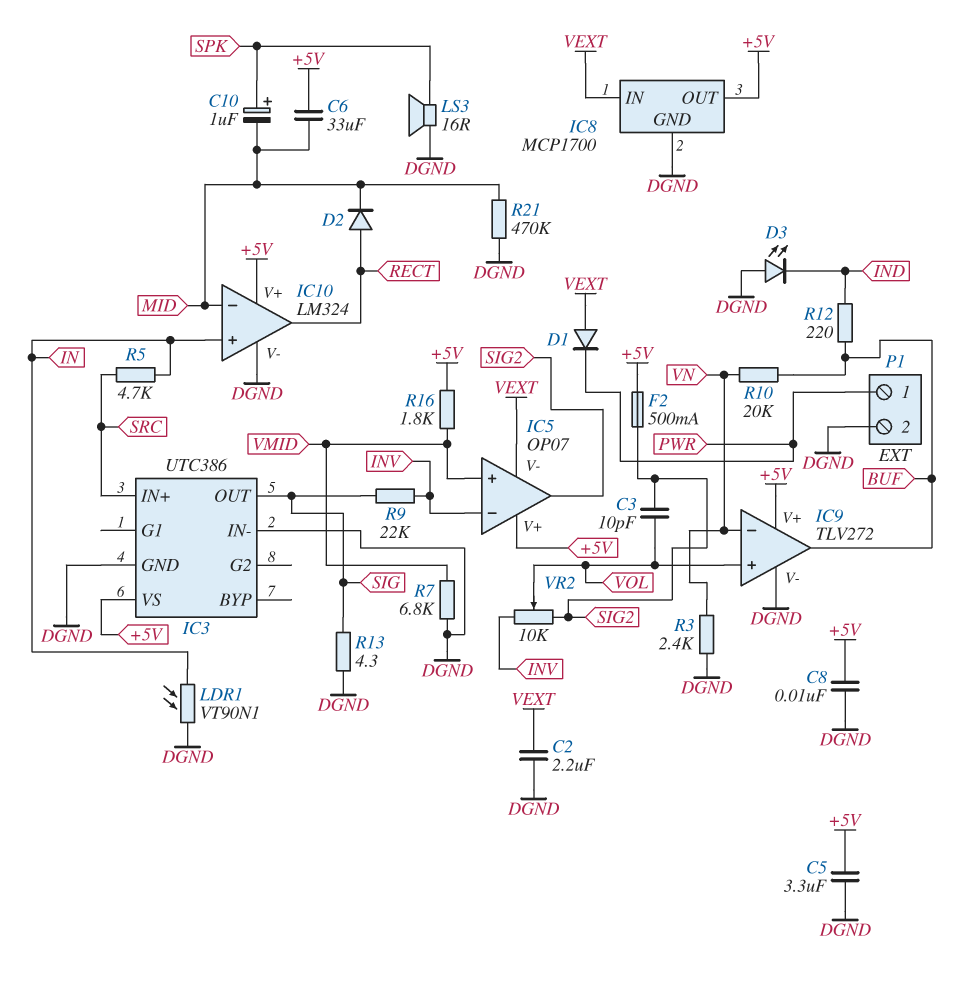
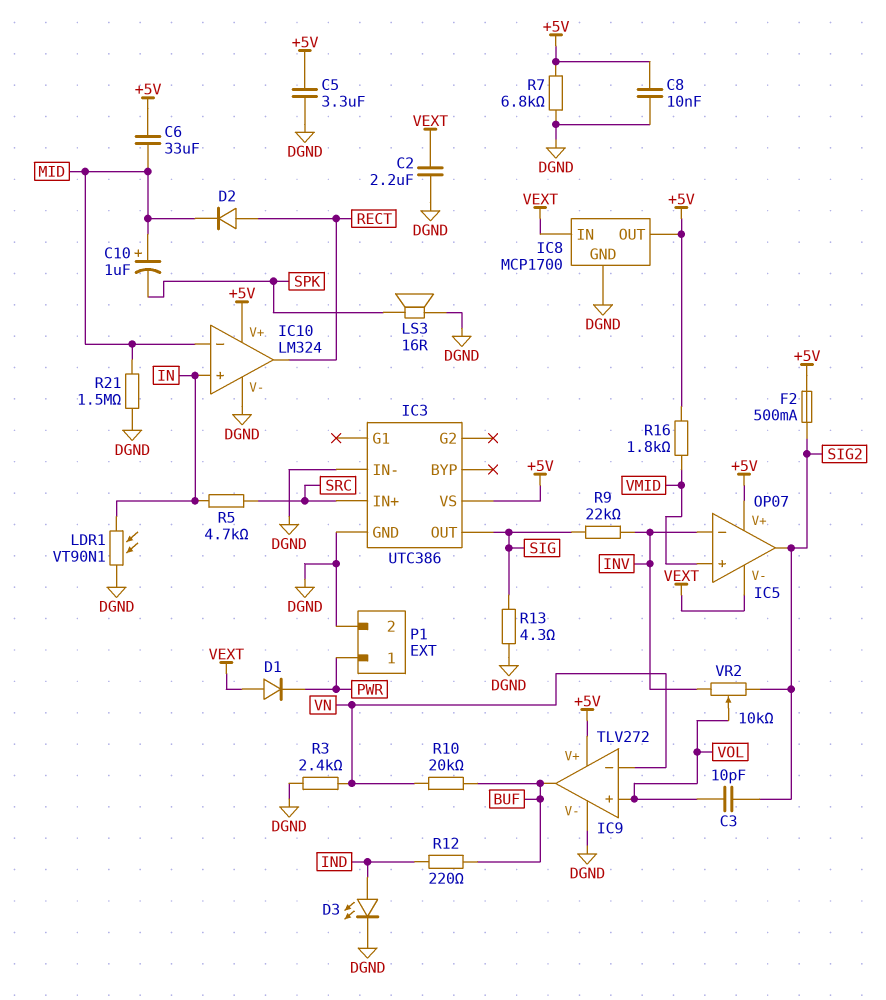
C10: 1uF (plus SPK, minus MID) -> 1uF (plus MID, minus SPK)
D3: LED (A DGND, K IND) -> LED (A IND, K DGND)
R7: 6.8k (DGND, VMID) -> 6.8k (+5V, DGND)
R21: 470k (DGND, MID) -> 1.5M (DGND, MID)

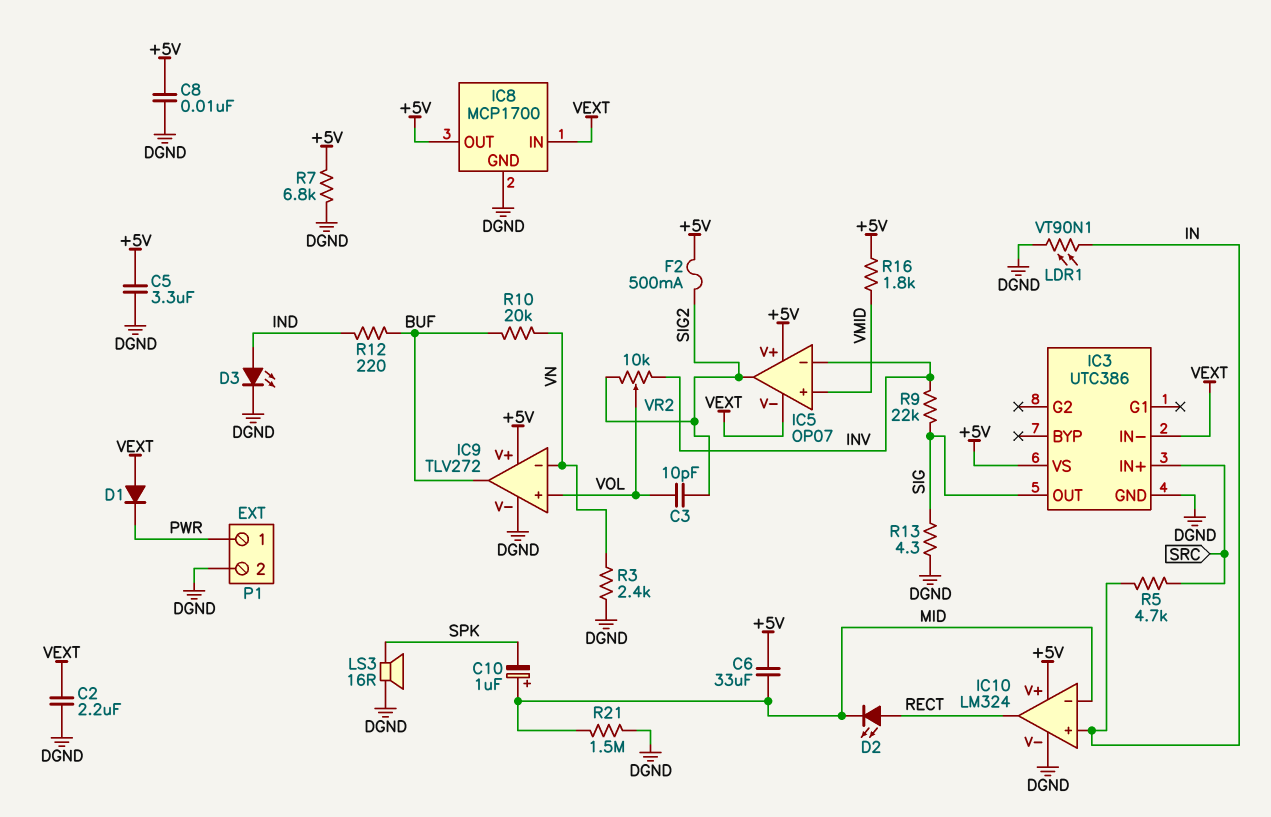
D2: diode (A RECT, K MID) -> LED (A RECT, K MID)
IC3 pin IN-: DGND -> VEXT

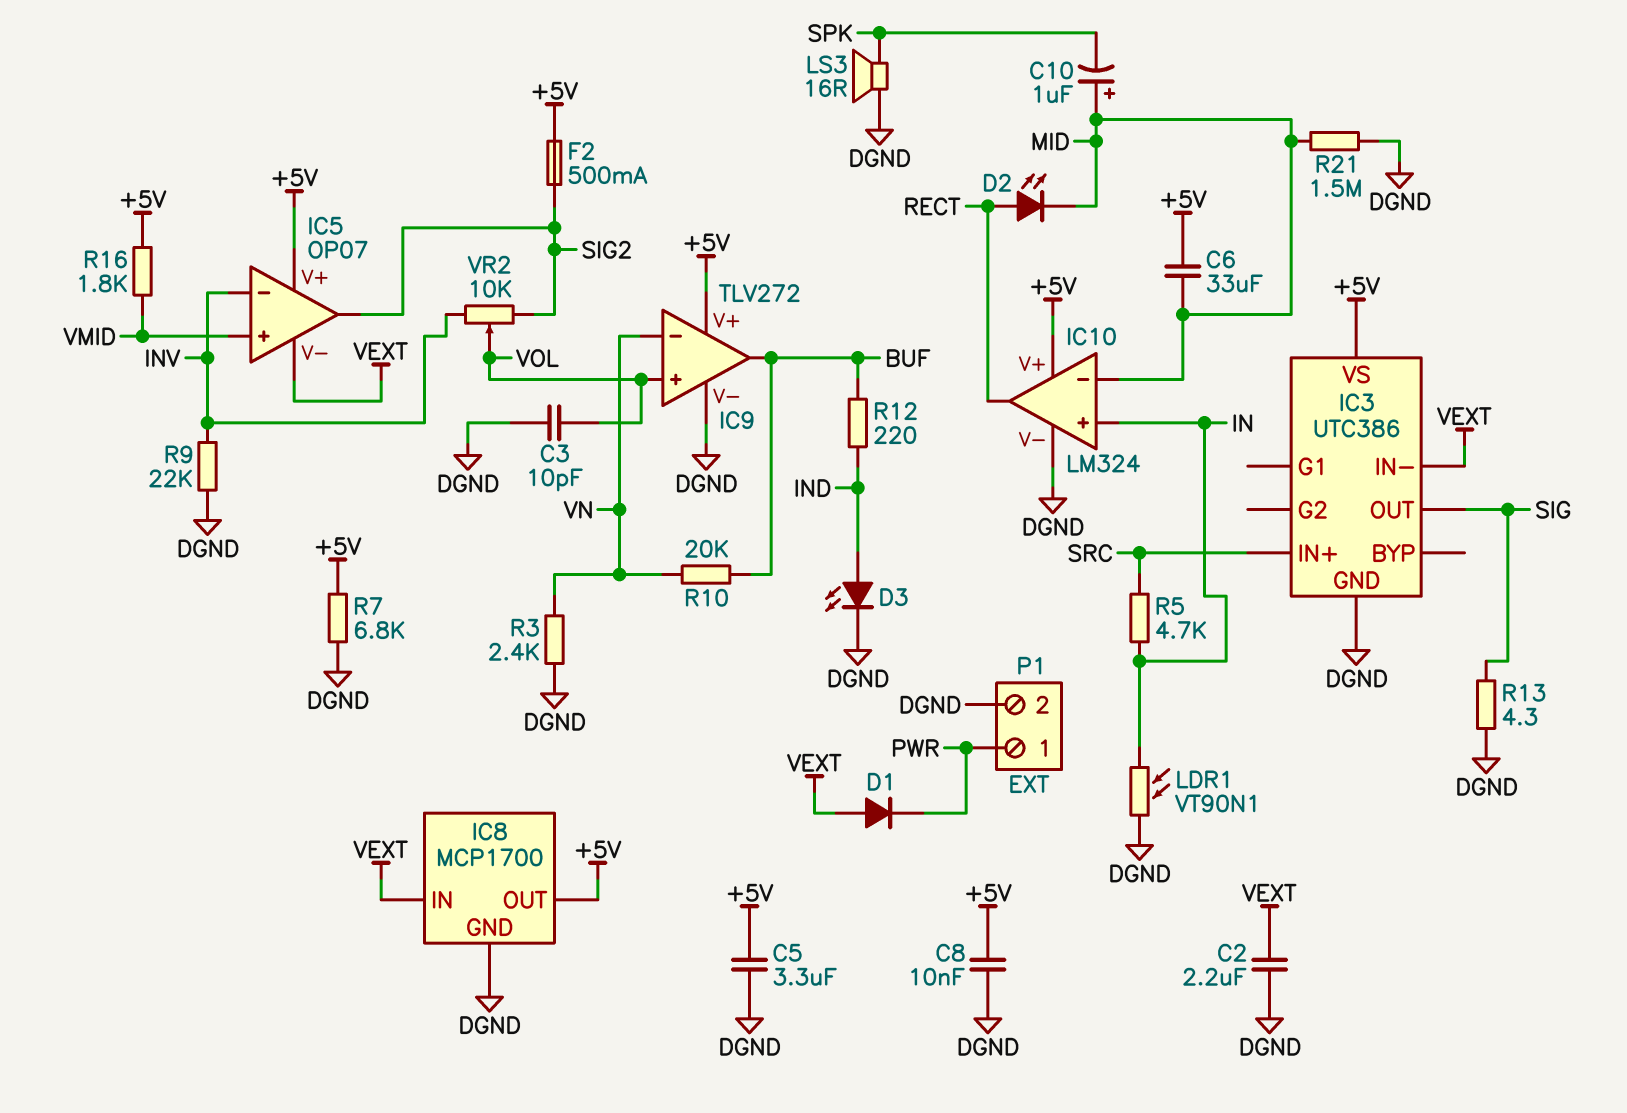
C3: 10pF (SIG2, VOL) -> 10pF (DGND, VOL)
R9: 22k (INV, SIG) -> 22k (DGND, INV)

